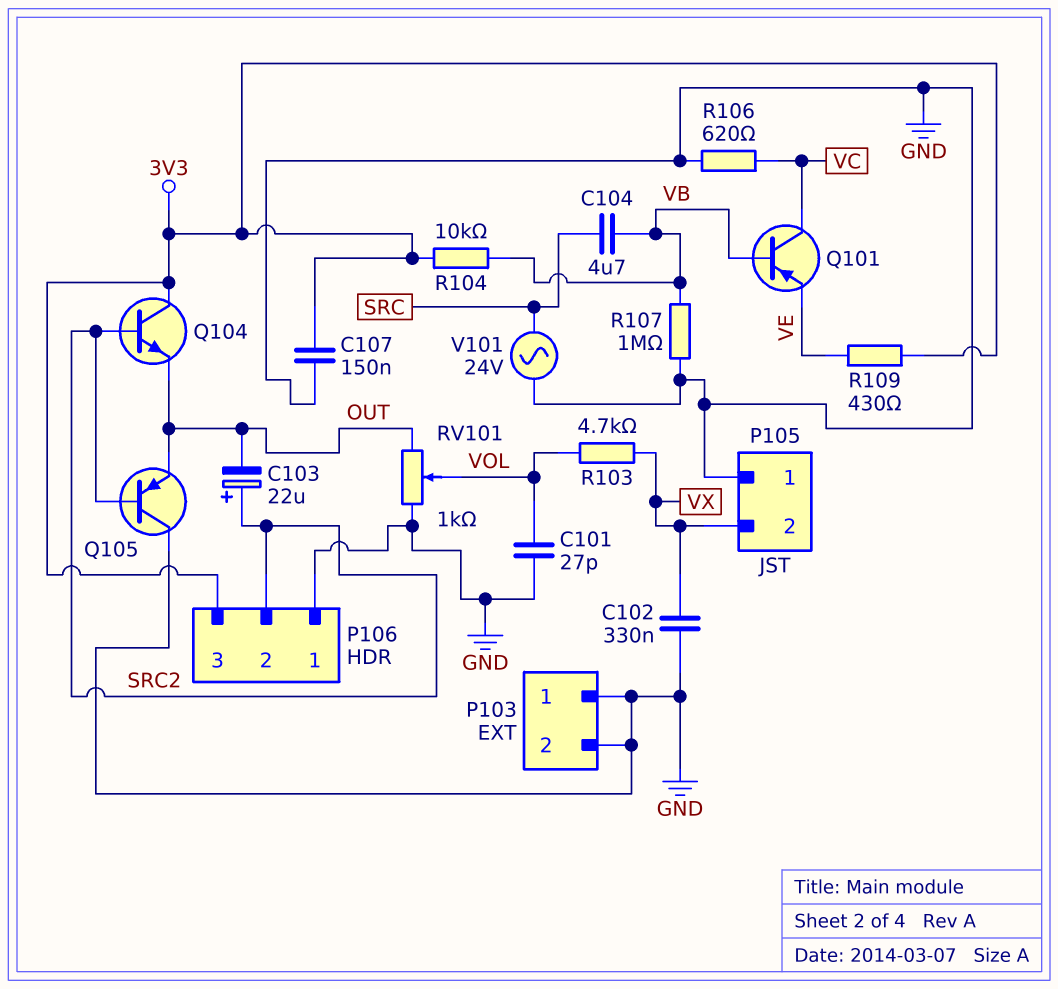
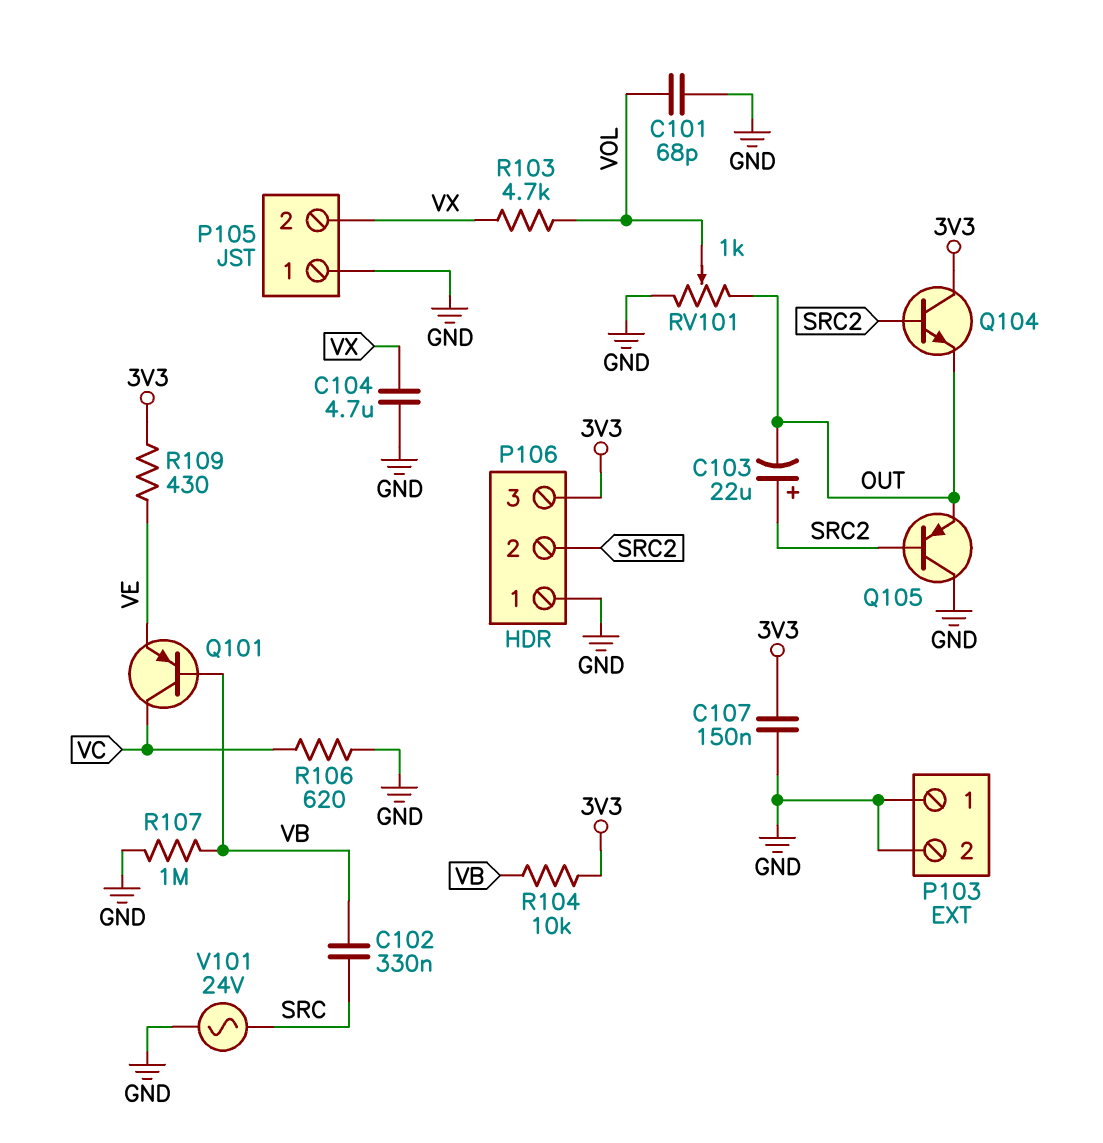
C101: 27pF (GND, VOL) -> 68pF (GND, VOL)
C102: 330nF (GND, VX) -> 330nF (SRC, VB)
C104: 4.7uF (SRC, VB) -> 4.7uF (GND, VX)

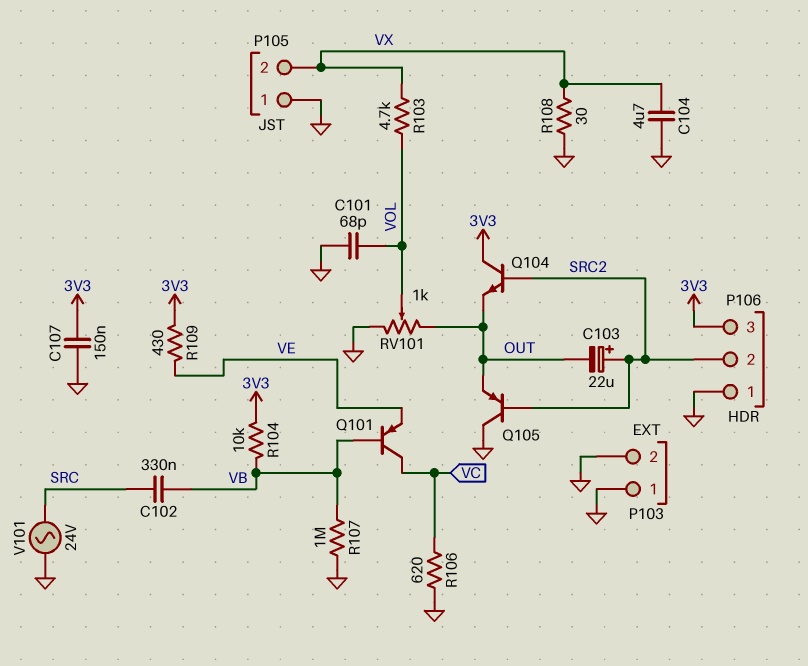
R108: none -> 30 (GND, VX)

